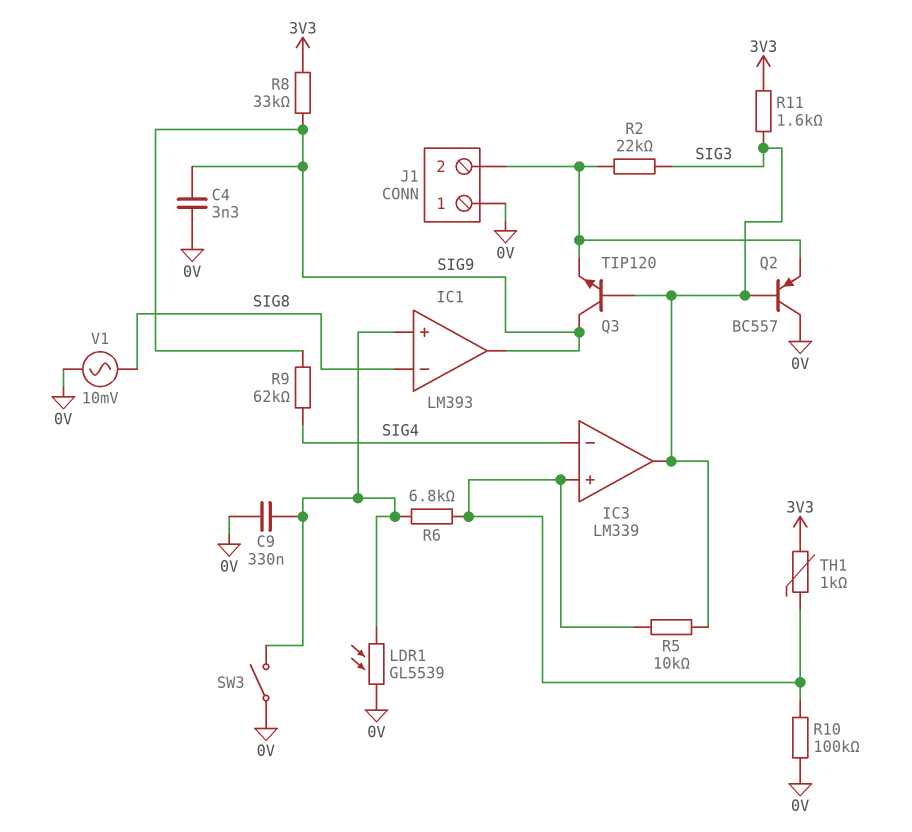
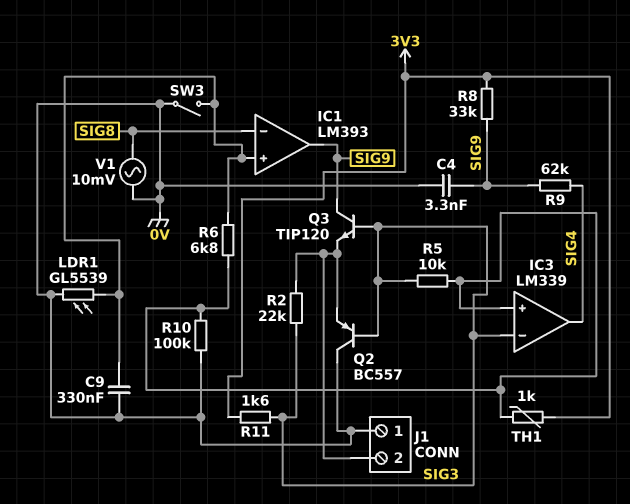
IC3 pin in-: SIG4 -> SIG3
IC3 pin out: SIG3 -> SIG4

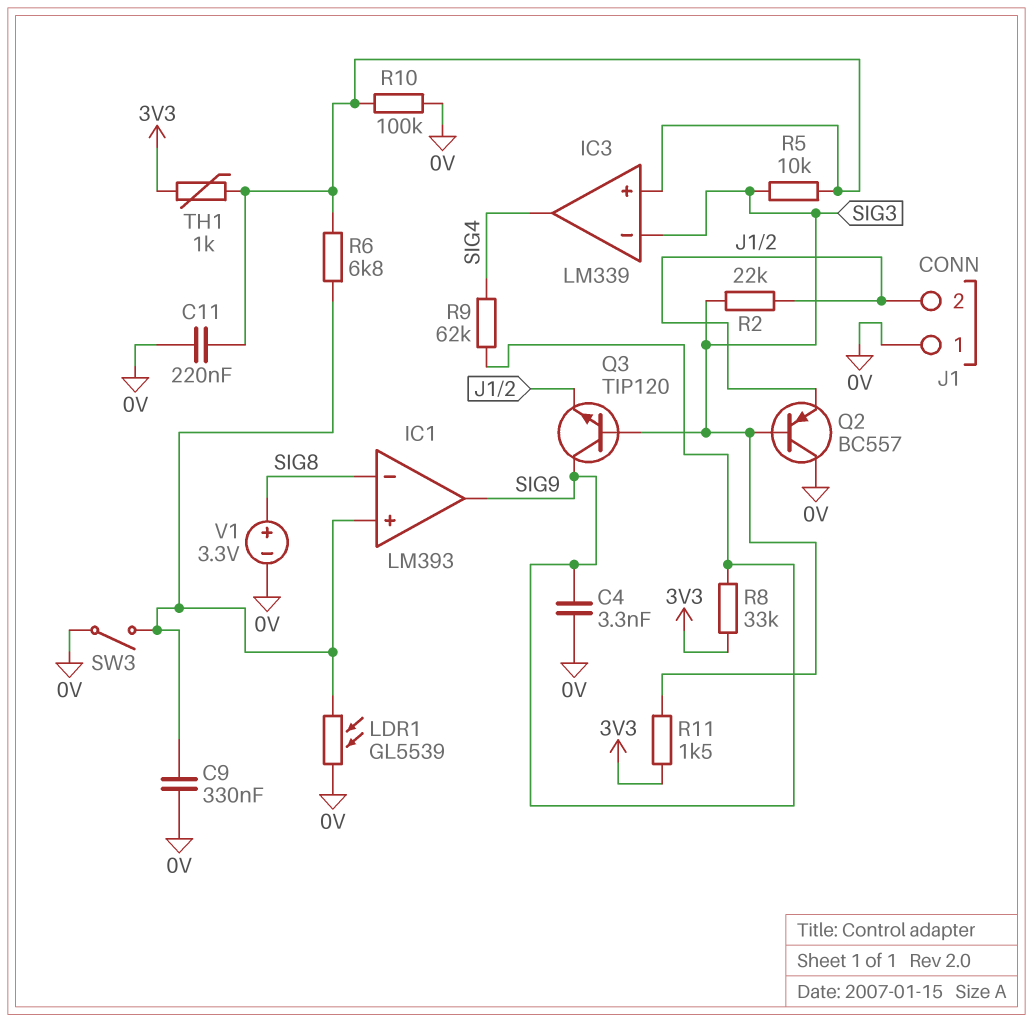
C11: none -> 220nF (0V, IC3/in+)
R11: 1.6k (3V3, SIG3) -> 1.5k (3V3, SIG3)
V1: AC 10mV (0V, SIG8) -> 3.3V (plus SIG8, minus 0V)

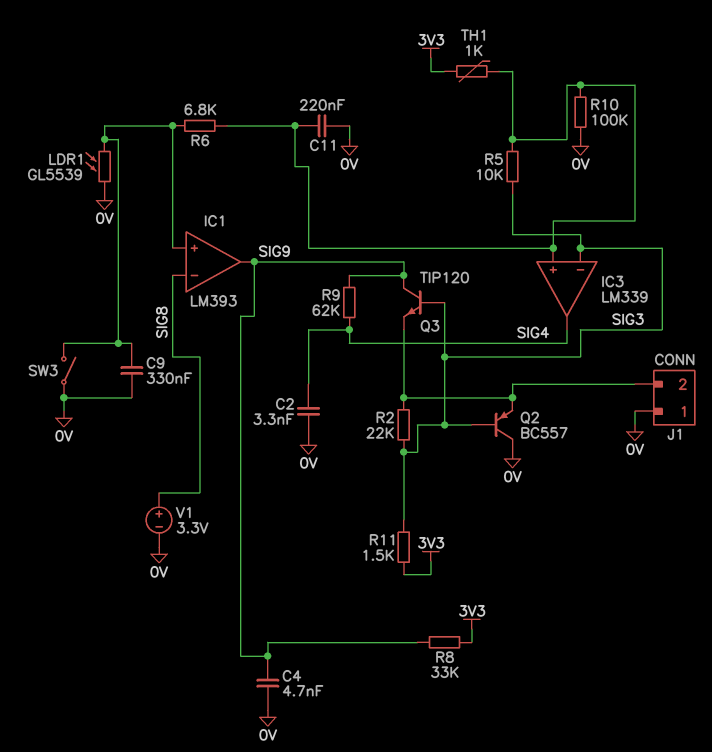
C2: none -> 3.3nF (0V, SIG4)
C4: 3.3nF (0V, SIG9) -> 4.7nF (0V, SIG9)

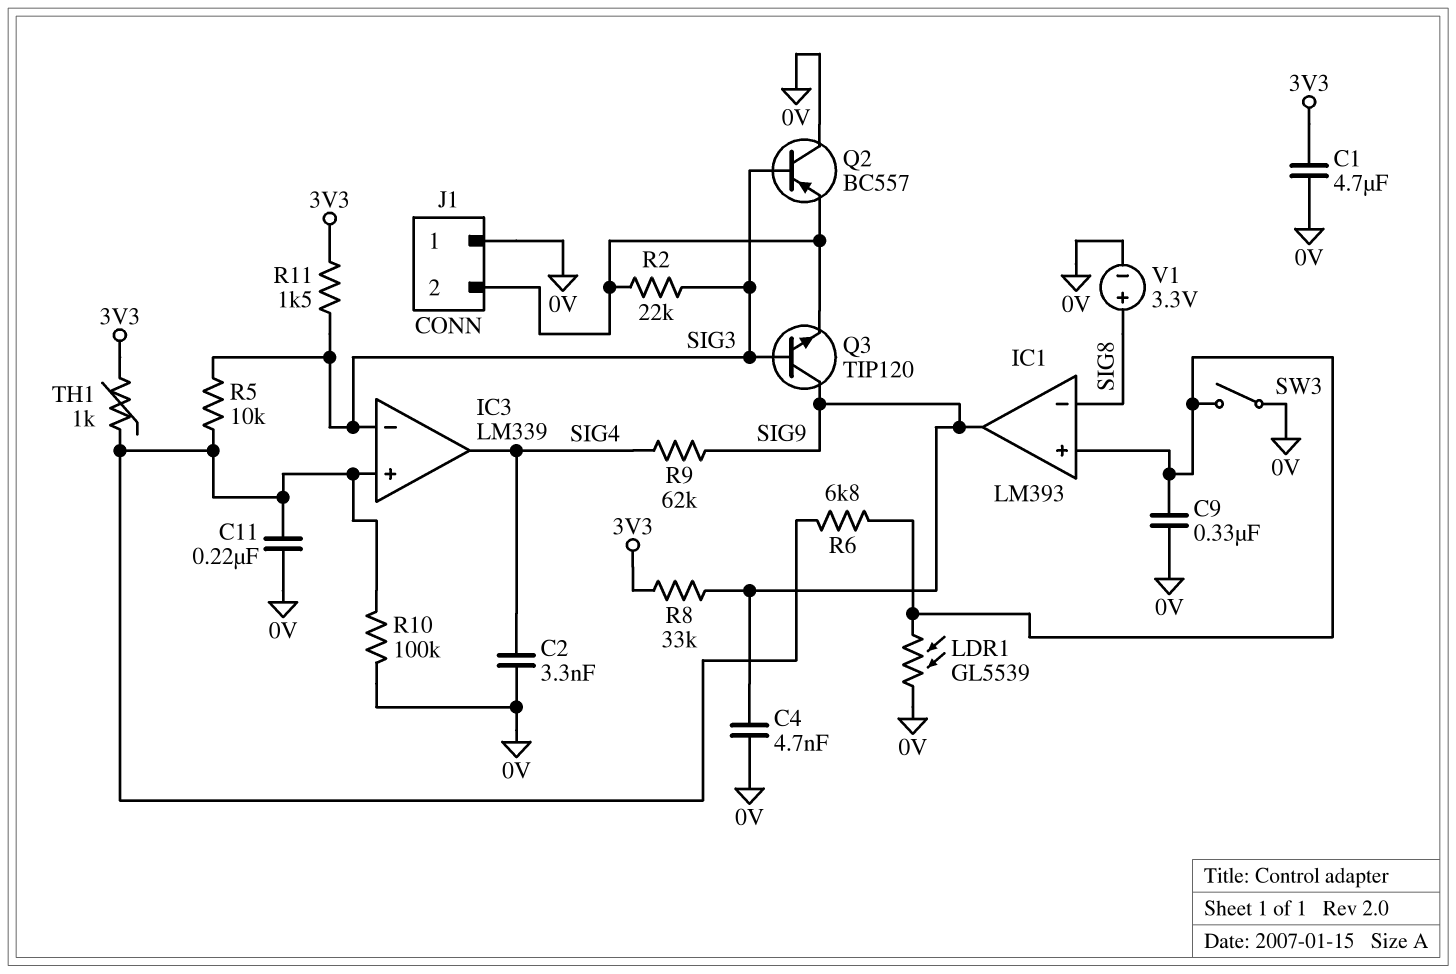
C1: none -> 4.7uF (0V, 3V3)

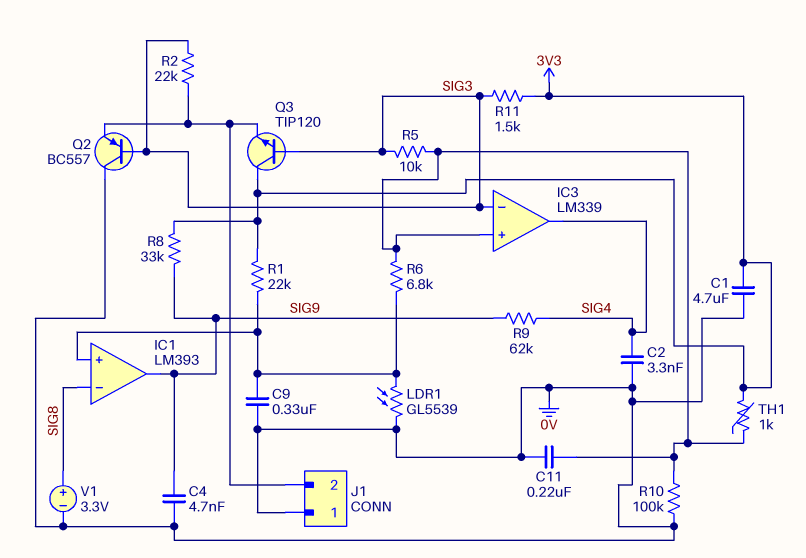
Q3: NPN TIP120 (B SIG3, C SIG9, E J1/2) -> NPN TIP120 (B SIG3, C 3V3, E J1/2)
R1: none -> 22k (3V3, IC1/in+)
SW3: switch (0V, IC1/in+) -> none

